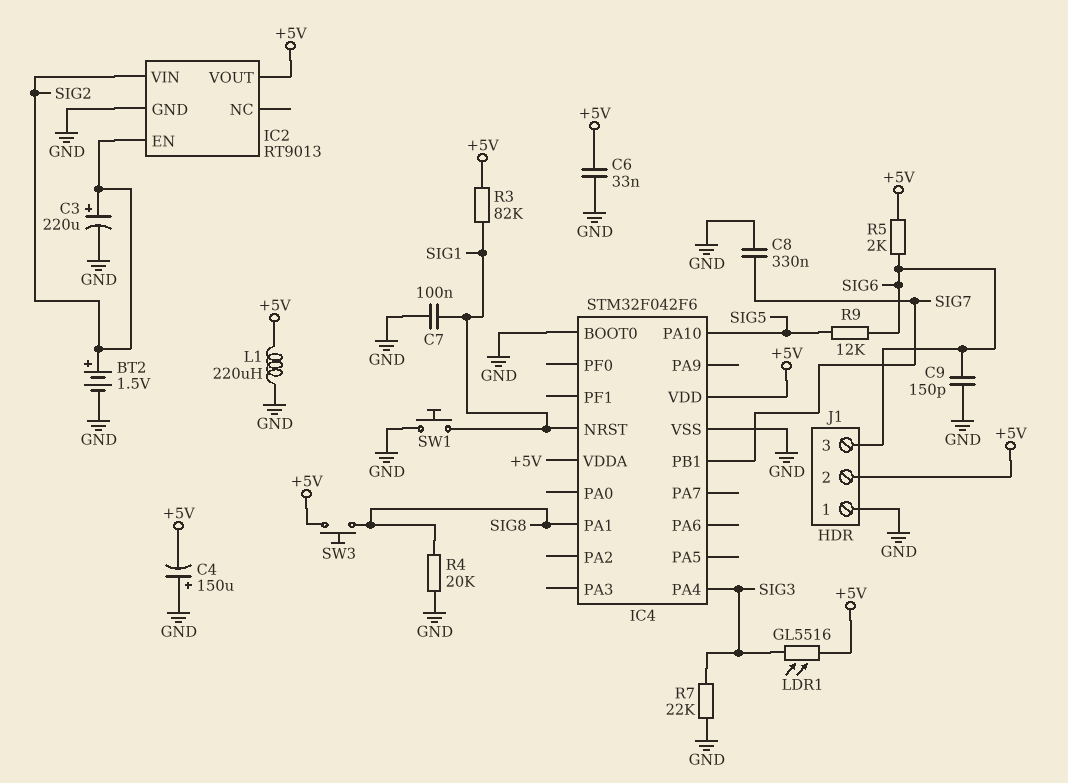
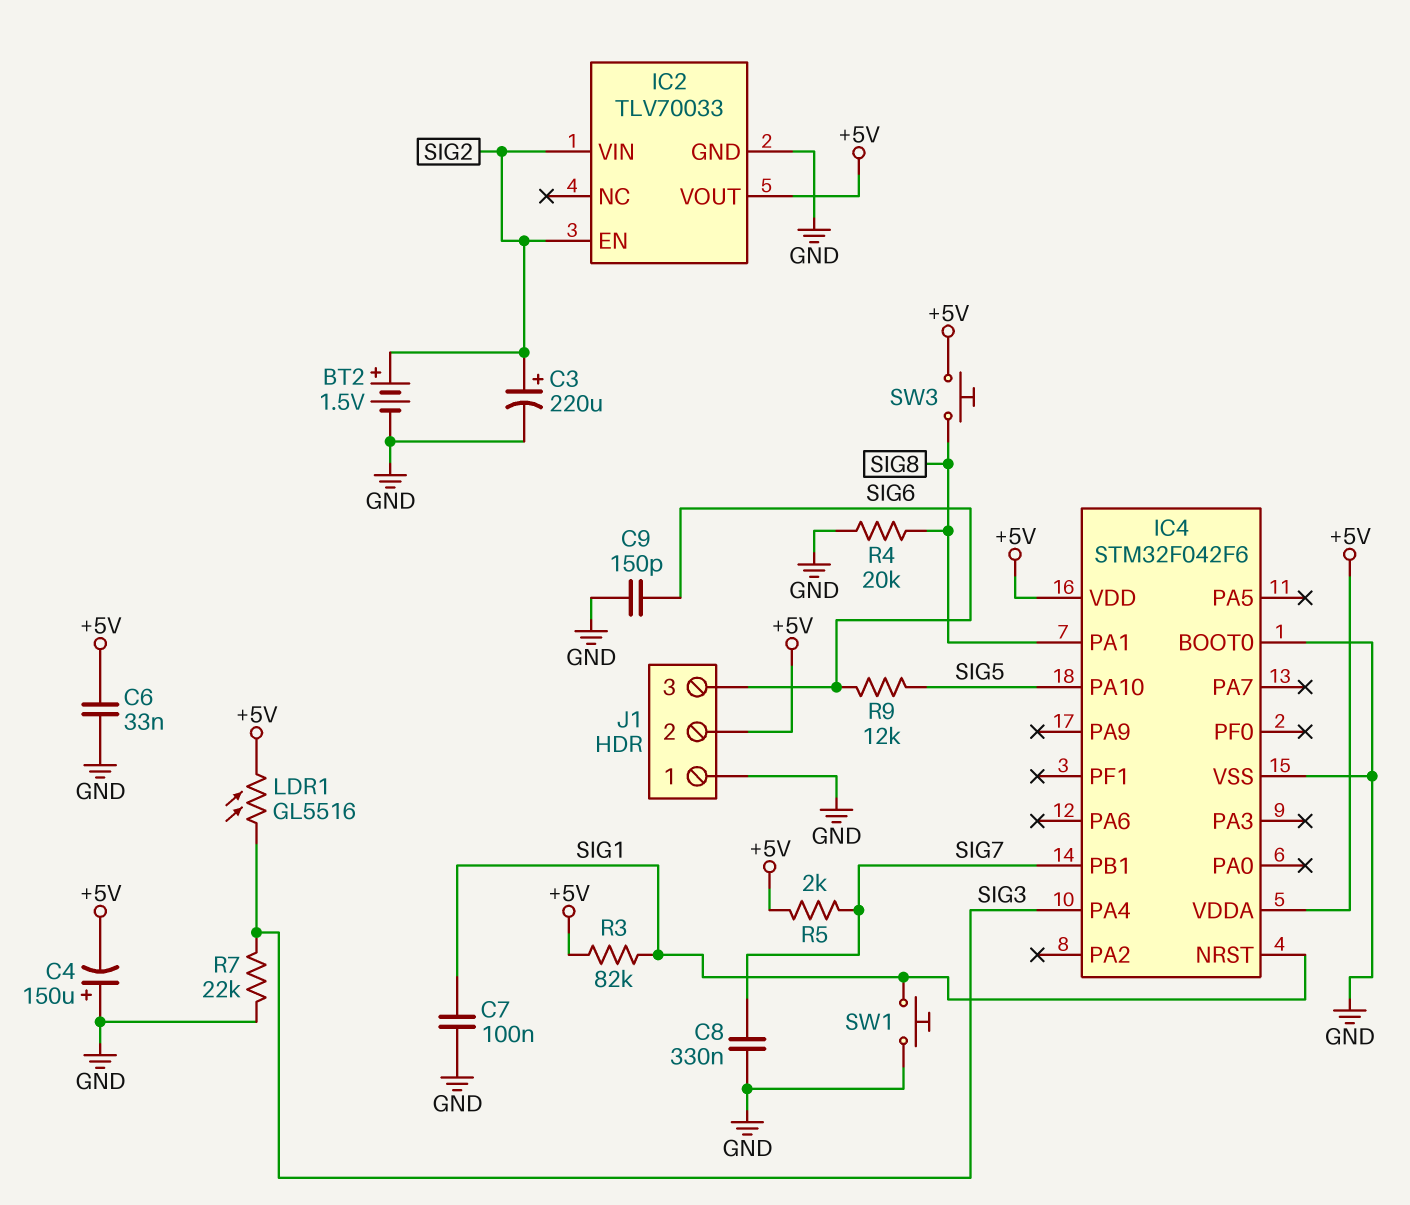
IC2: RT9013 -> TLV70033
L1: 220uH (+5V, GND) -> none
R5: 2k (+5V, SIG6) -> 2k (+5V, SIG7)

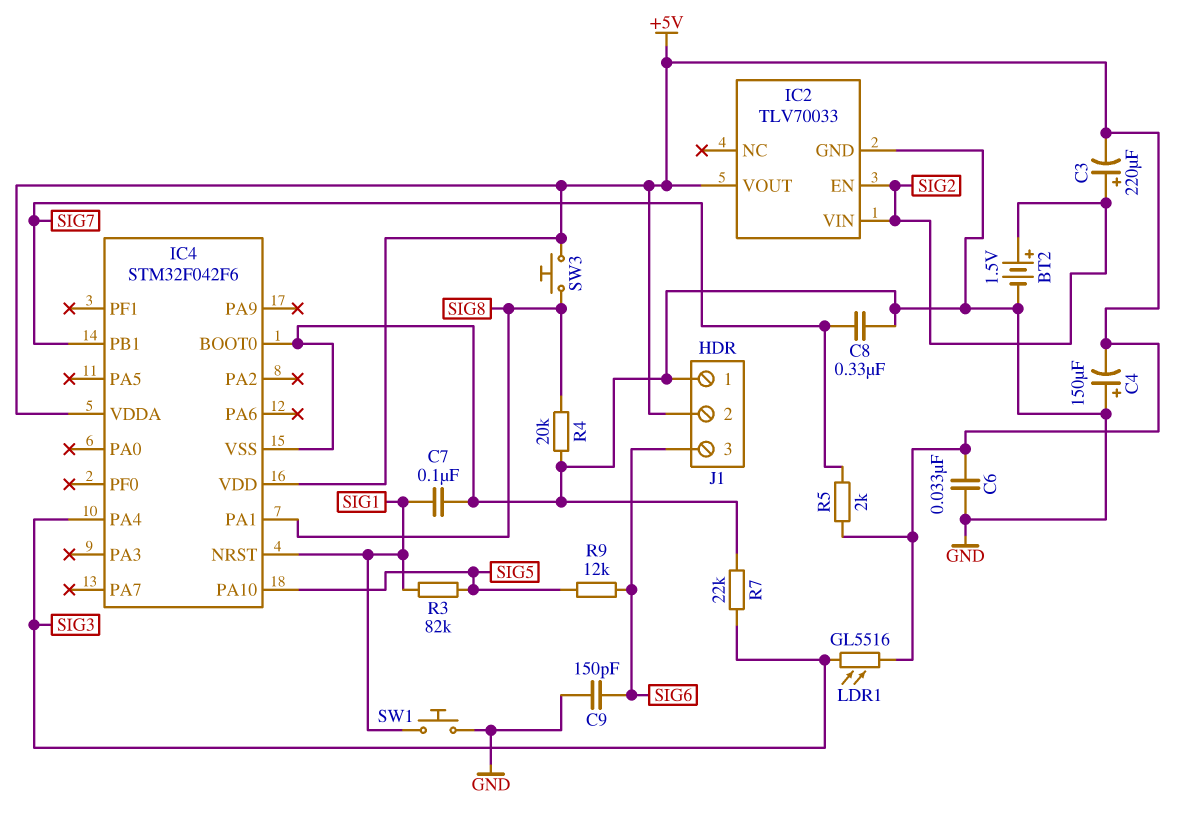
C3: 220uF (plus SIG2, minus GND) -> 220uF (plus SIG2, minus +5V)
R3: 82k (+5V, SIG1) -> 82k (SIG1, SIG5)

